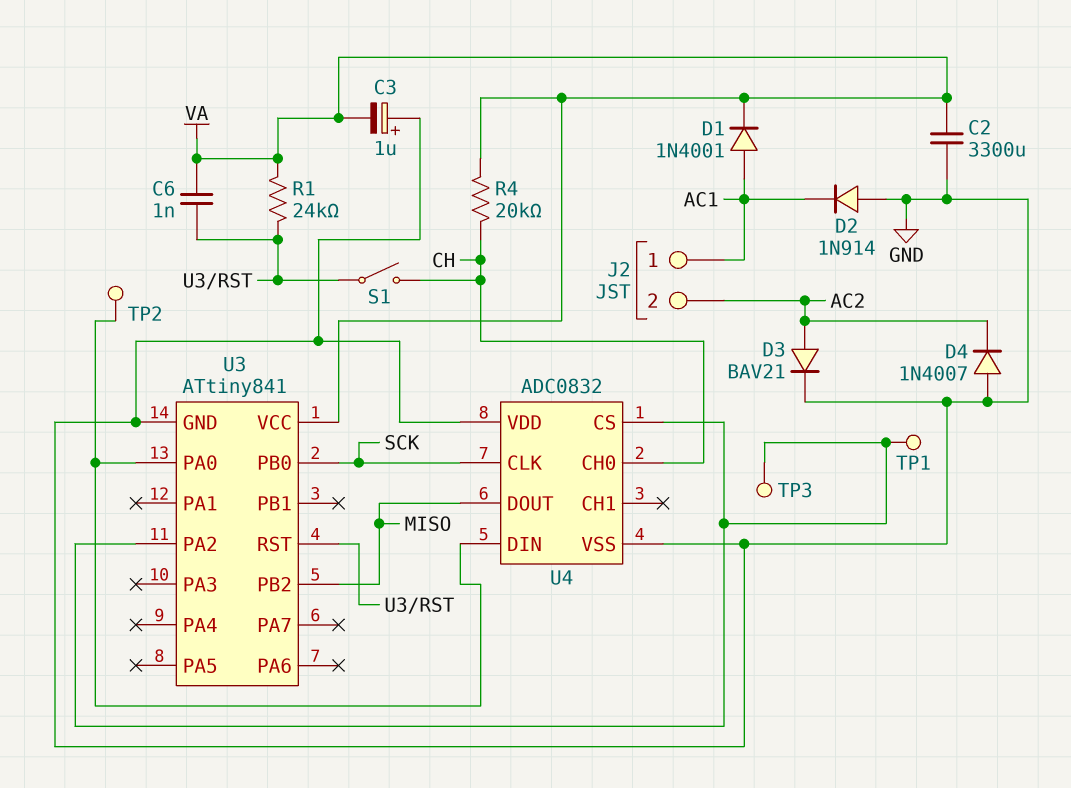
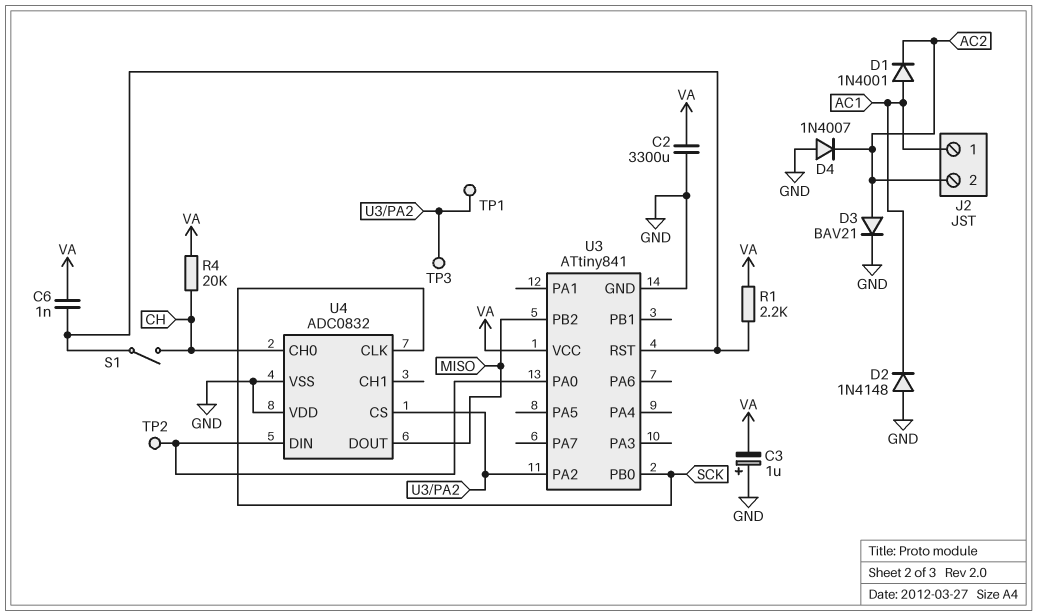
D1: diode 1N4001 (A AC1, K VA) -> diode 1N4001 (A AC1, K AC2)
D2: diode 1N914 (A GND, K AC1) -> diode 1N4148 (A GND, K AC1)
R1: 24k (U3/RST, VA) -> 2.2k (U3/RST, VA)

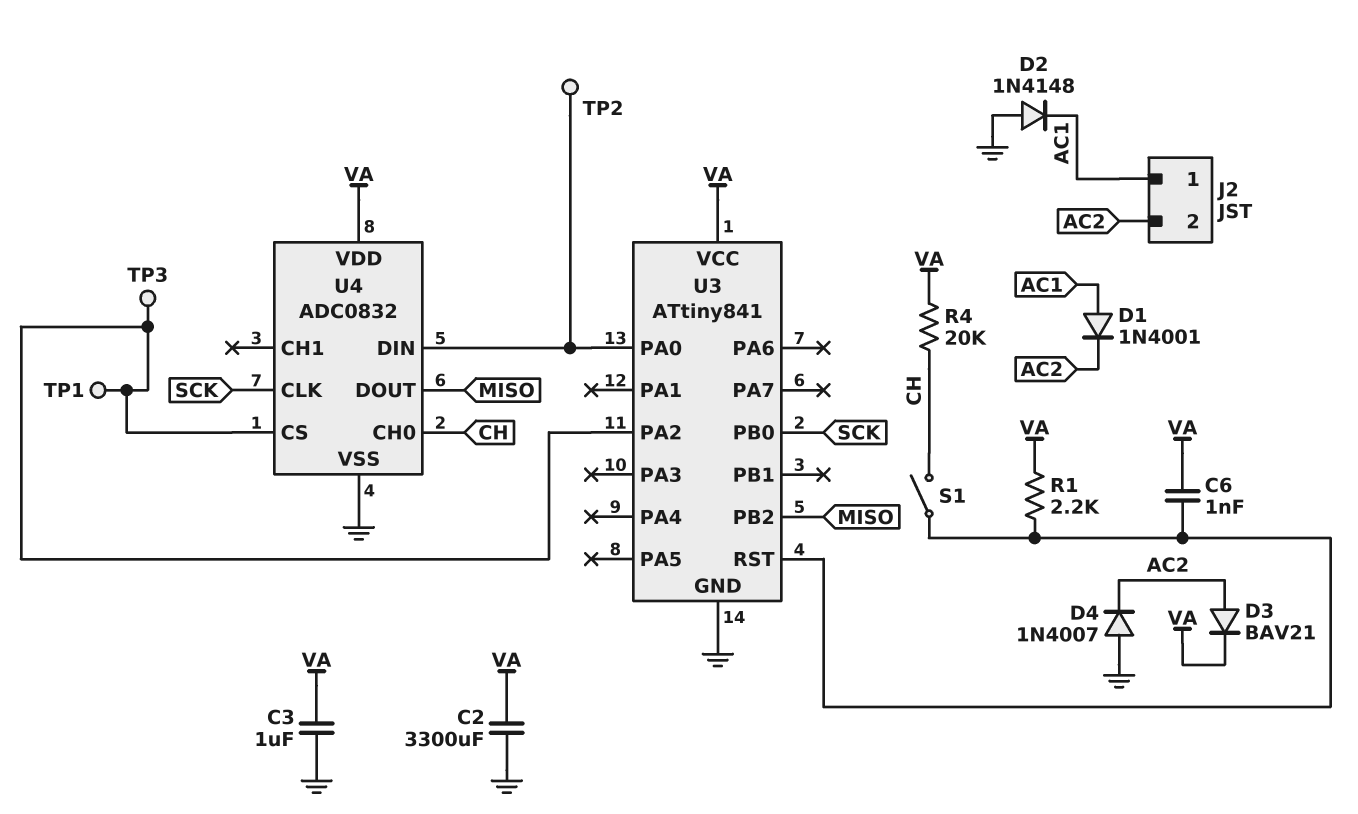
C3: 1uF (plus GND, minus VA) -> 1uF (GND, VA)
D3: diode BAV21 (A AC2, K GND) -> diode BAV21 (A AC2, K VA)
U4 pin VDD: GND -> VA

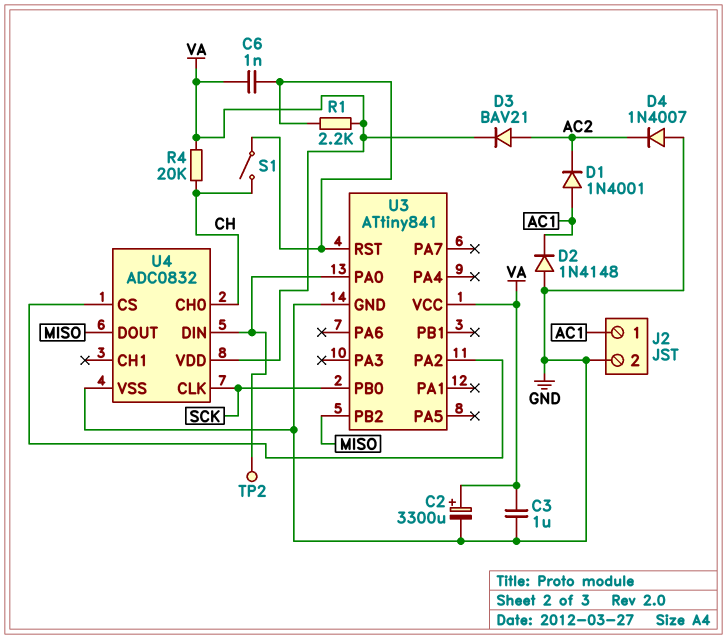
C2: 3300uF (GND, VA) -> 3300uF (plus VA, minus GND)
J2 pin 2: AC2 -> GND
TP1: test point (U3/PA2) -> none
TP3: test point (U3/PA2) -> none

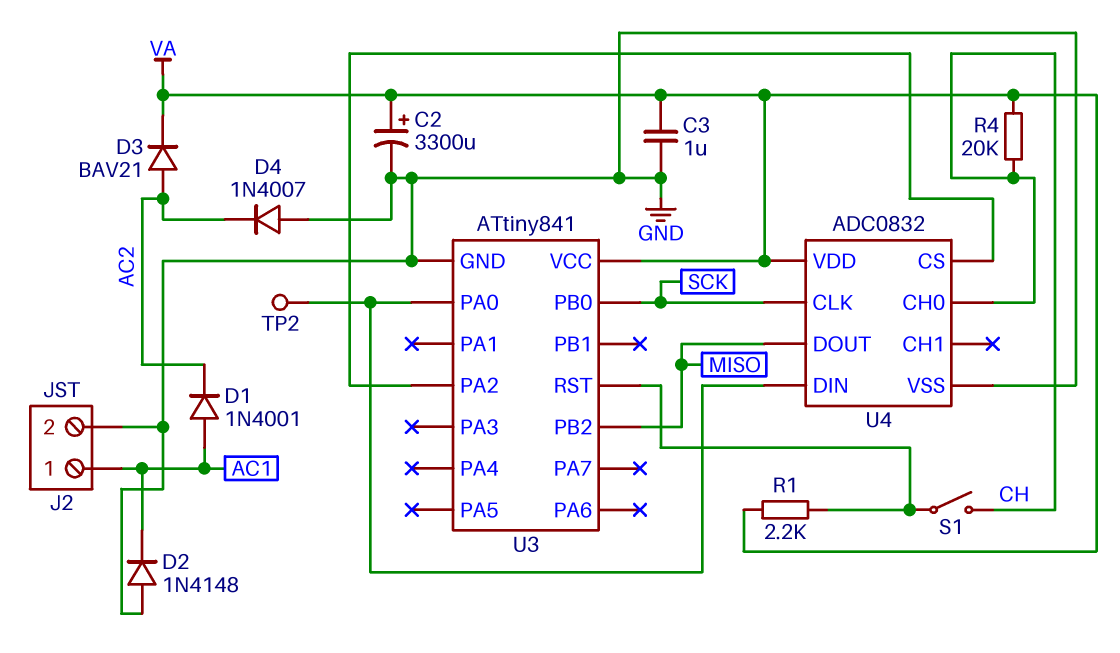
C6: 1nF (U3/RST, VA) -> none

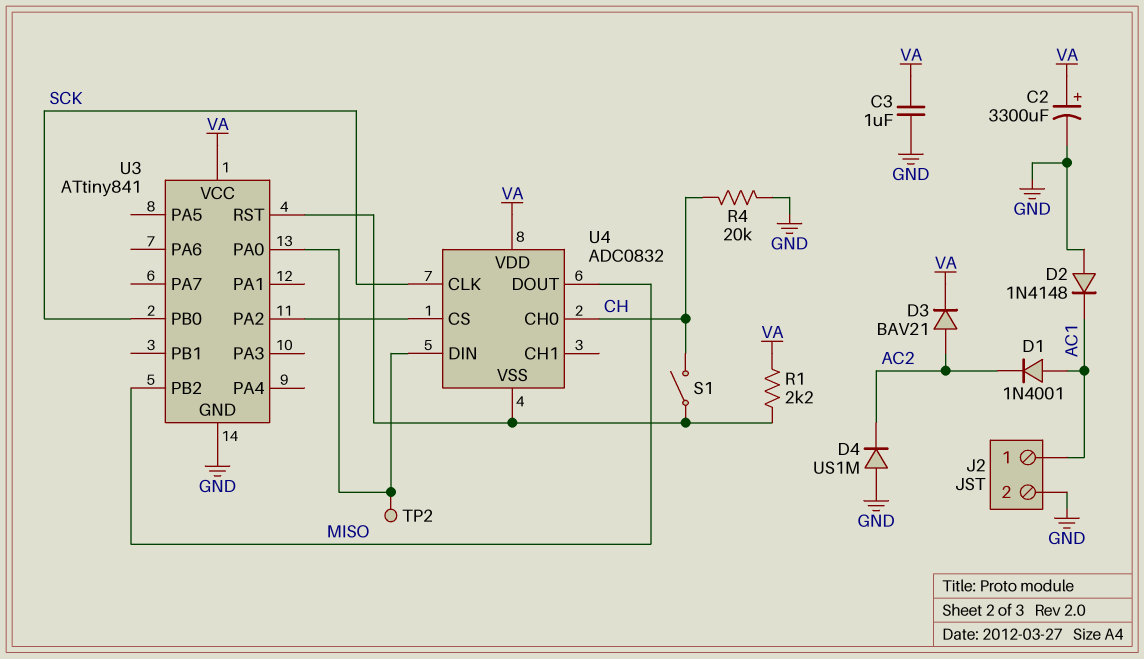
D4: diode 1N4007 (A GND, K AC2) -> diode US1M (A GND, K AC2)
R4: 20k (CH, VA) -> 20k (CH, GND)
U4 pin VSS: GND -> U3/RST

